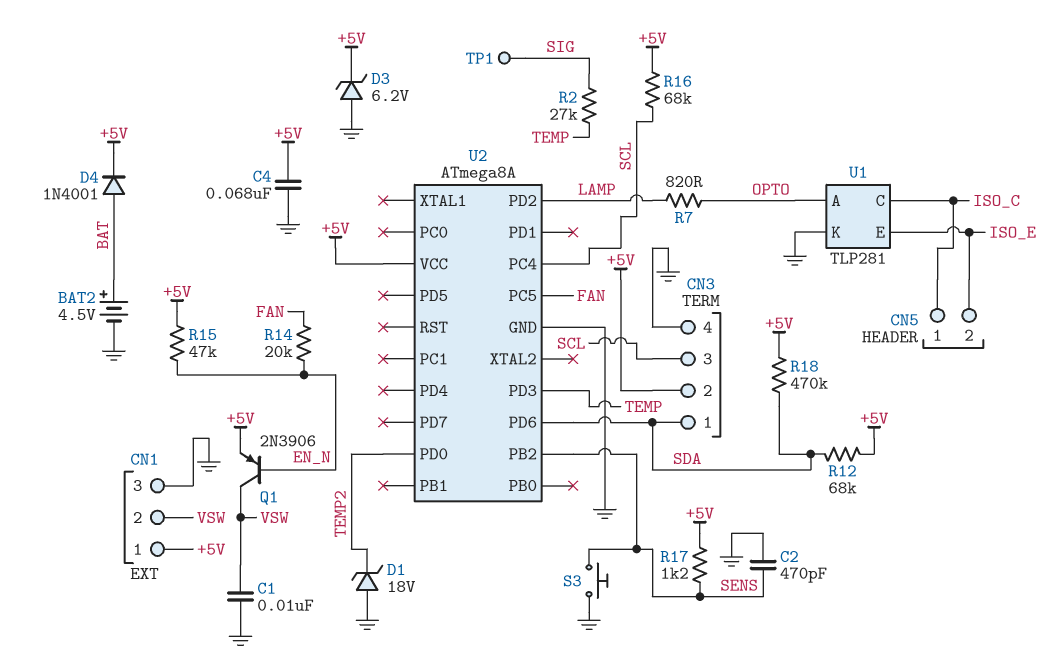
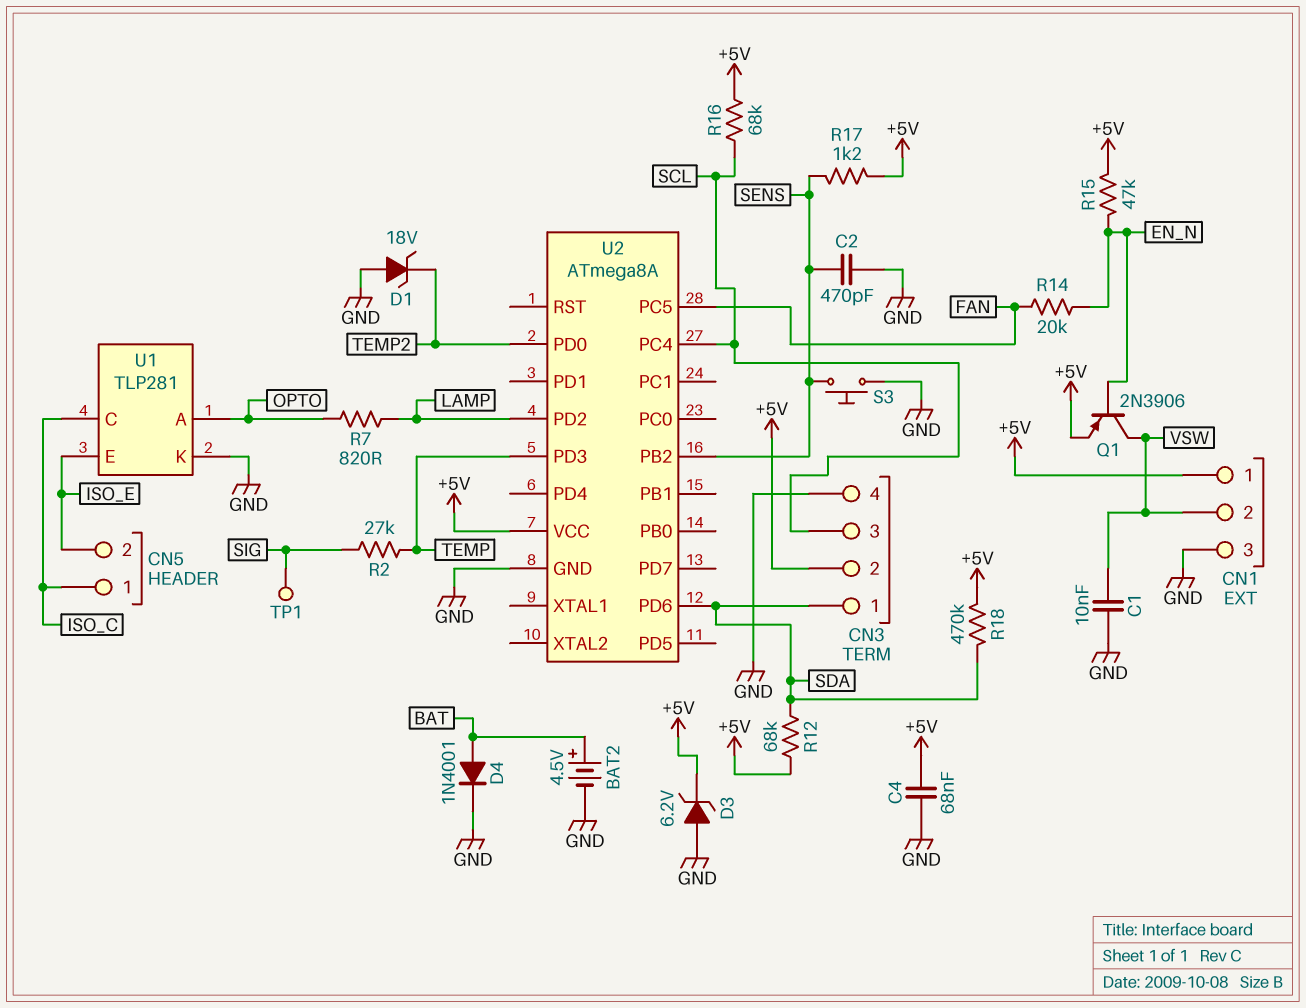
D4: diode 1N4001 (A BAT, K +5V) -> diode 1N4001 (A BAT, K GND)

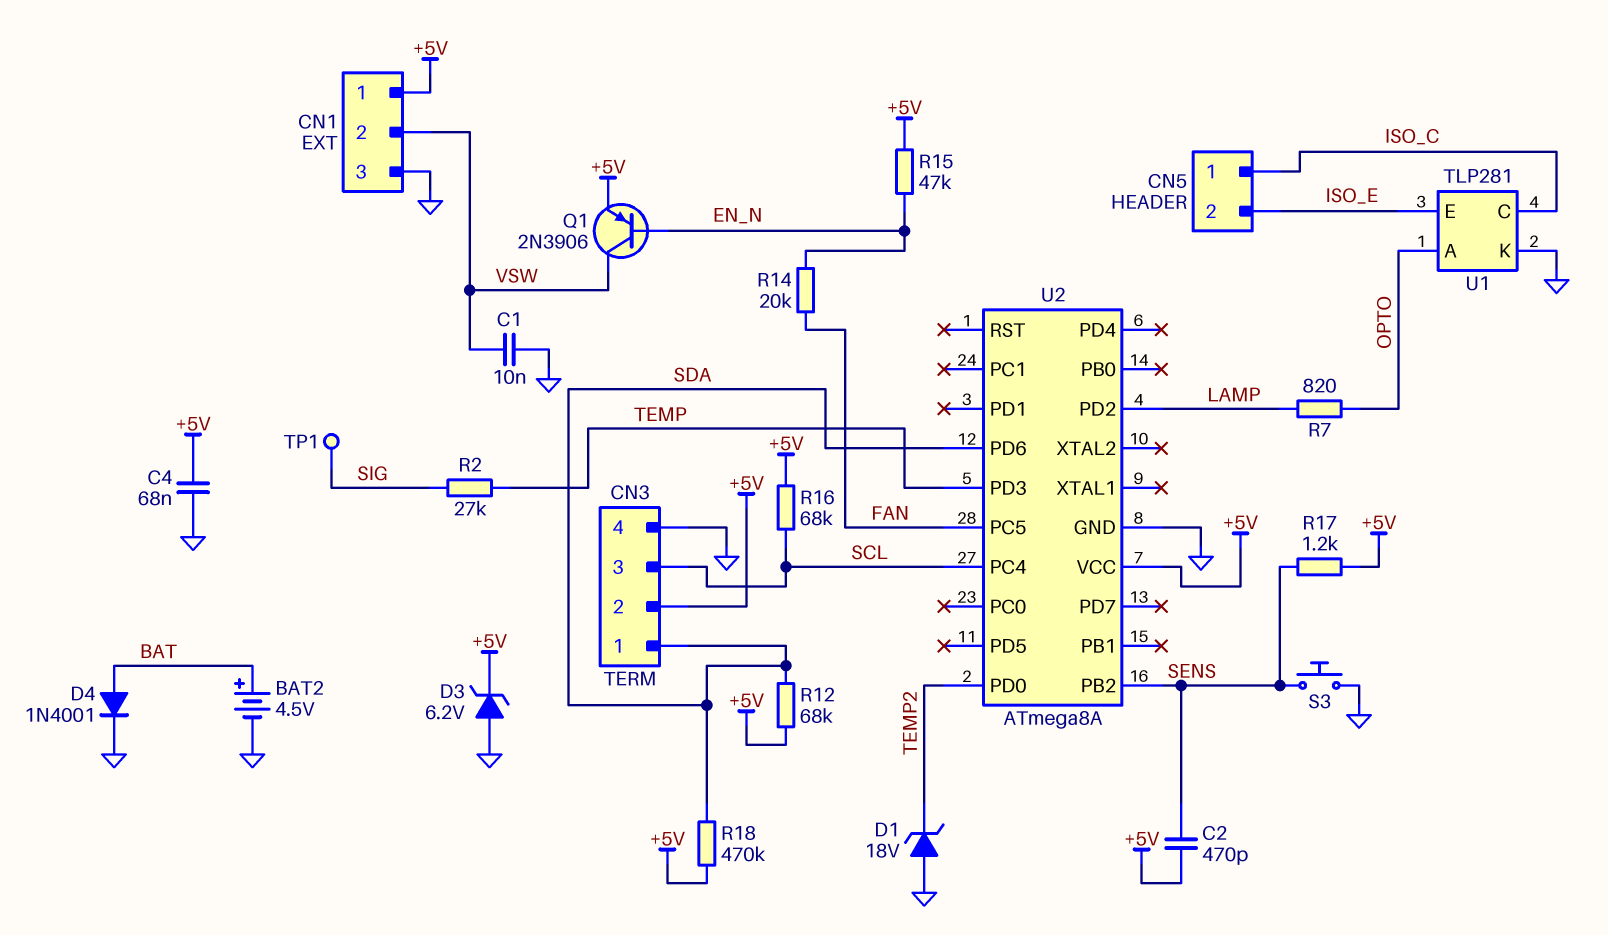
C2: 470pF (GND, SENS) -> 470pF (+5V, SENS)

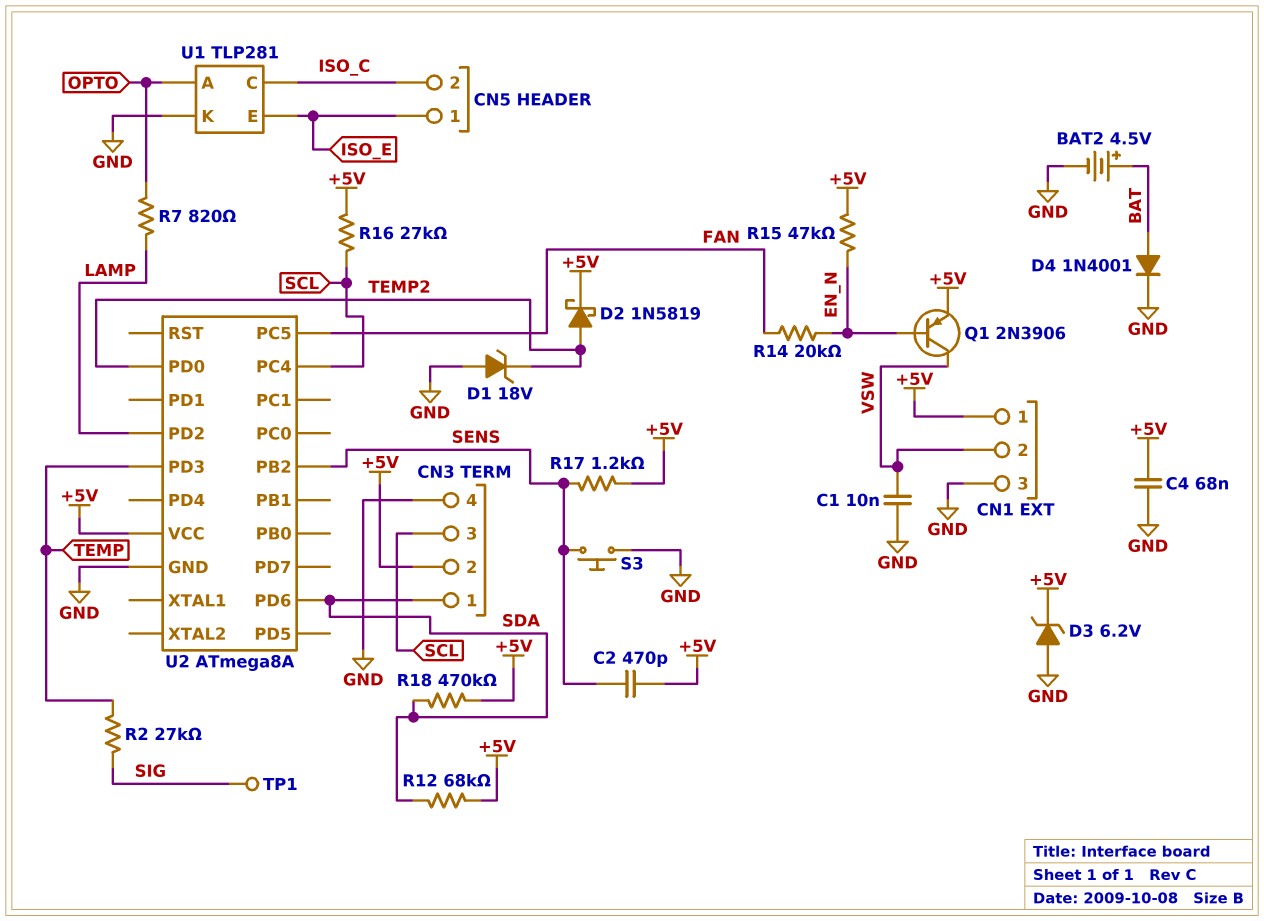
CN5 pin 1: ISO_C -> ISO_E
CN5 pin 2: ISO_E -> ISO_C
D2: none -> schottky 1N5819 (A TEMP2, K +5V)
R16: 68k (+5V, SCL) -> 27k (+5V, SCL)

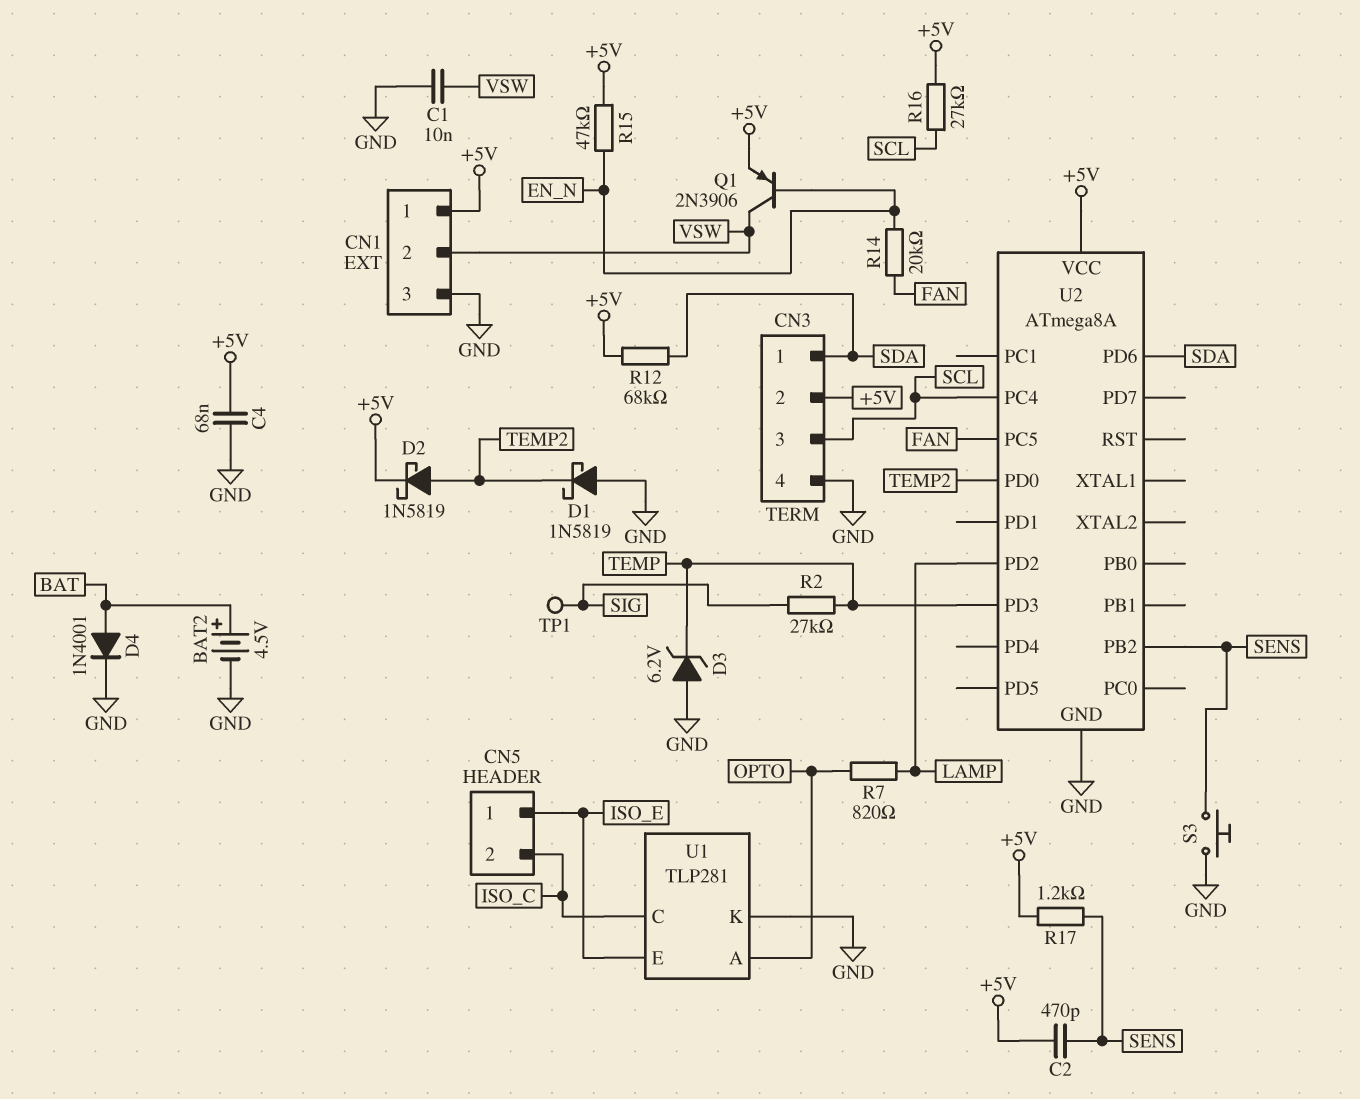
D1: zener 18V (A GND, K TEMP2) -> schottky 1N5819 (A GND, K TEMP2)
D3: zener 6.2V (A GND, K +5V) -> zener 6.2V (A GND, K TEMP)
R18: 470k (+5V, SDA) -> none

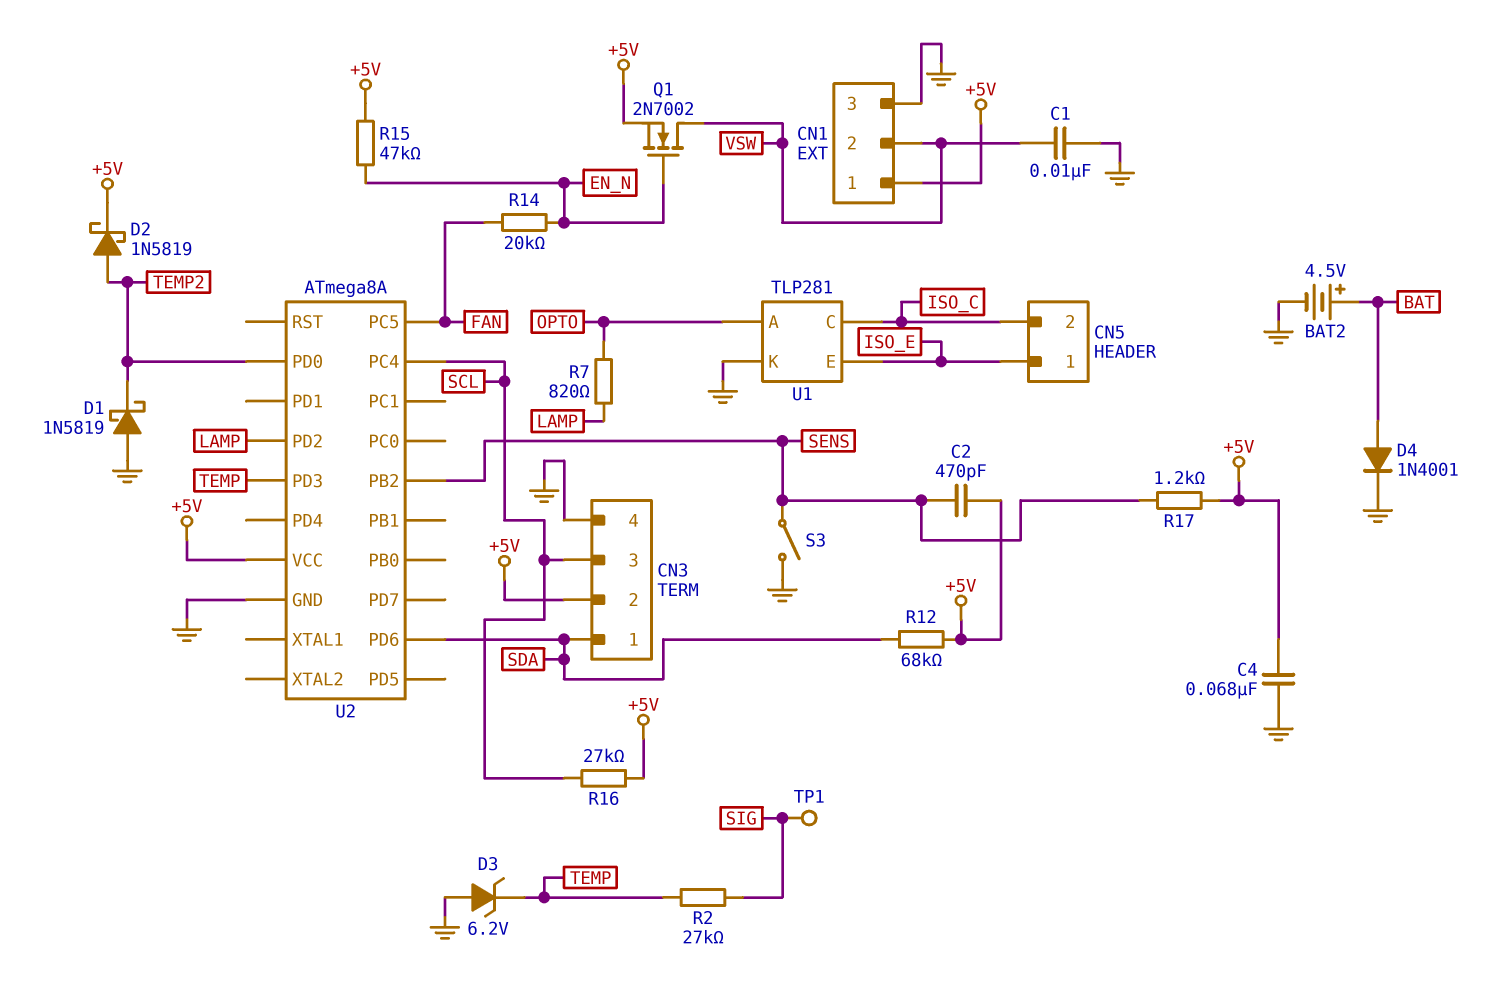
Q1: PNP 2N3906 (B EN_N, C VSW, E +5V) -> NMOS 2N7002 (G EN_N, D VSW, S +5V)
S3: button (GND, SENS) -> switch (GND, SENS)

